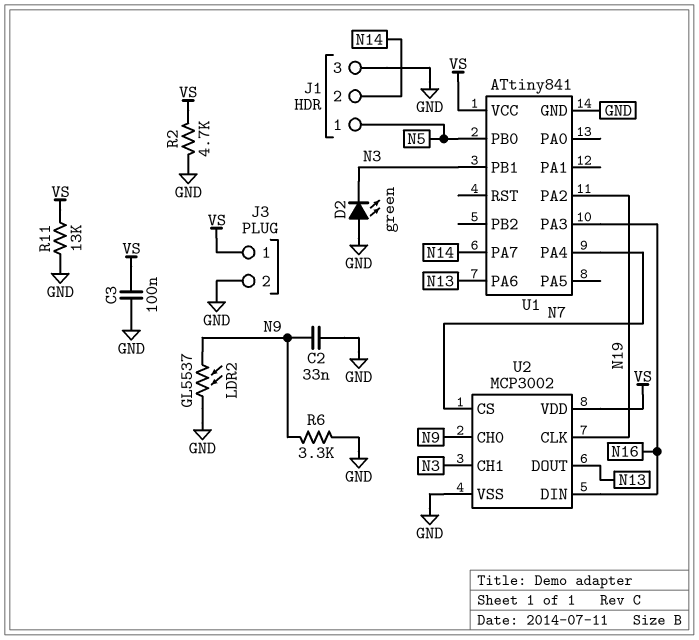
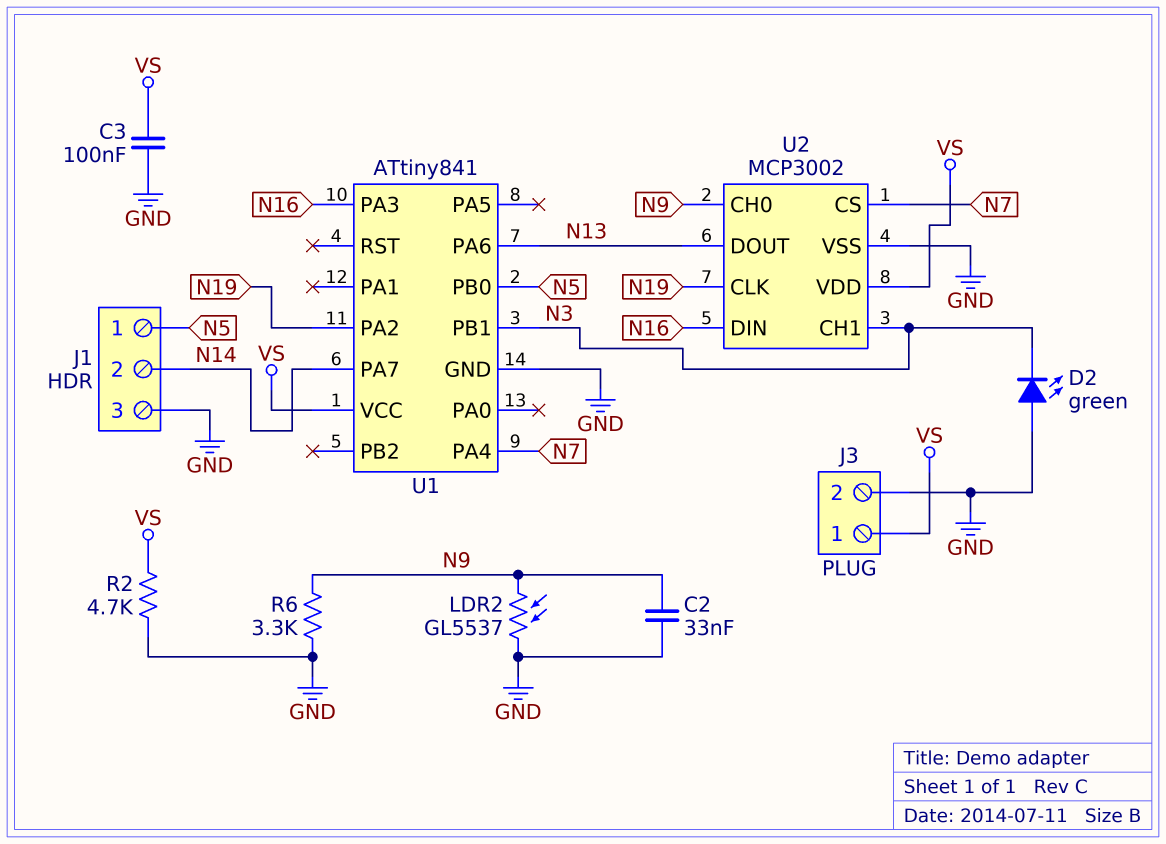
R11: 13k (GND, VS) -> none

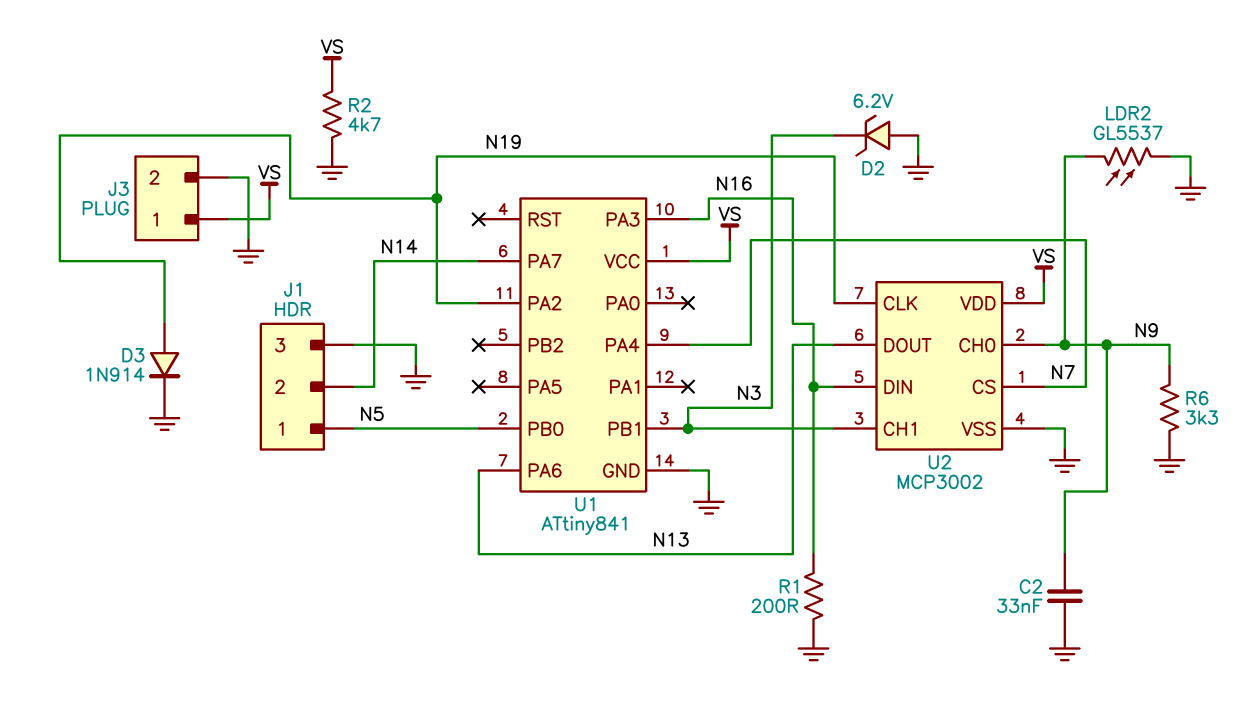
C3: 100nF (GND, VS) -> none
D2: LED green (A GND, K N3) -> zener 6.2V (A GND, K N3)
D3: none -> diode 1N914 (A N19, K GND)
R1: none -> 200 (GND, N16)

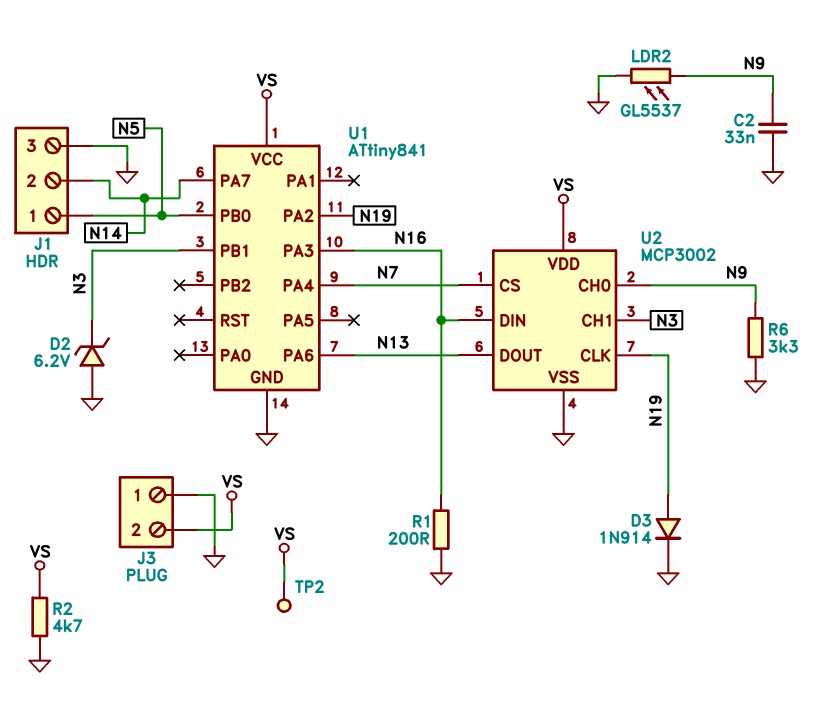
J3 pin 1: VS -> GND
J3 pin 2: GND -> VS
TP2: none -> test point (VS)

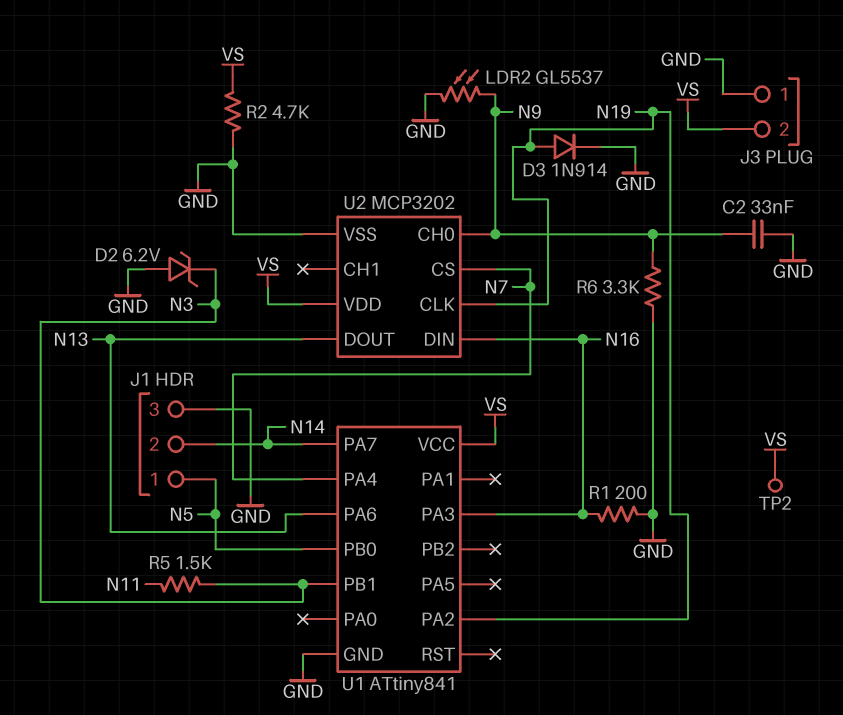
R5: none -> 1.5k (N3, N11)
U2: MCP3002 -> MCP3202
U2 pin CH1: N3 -> none

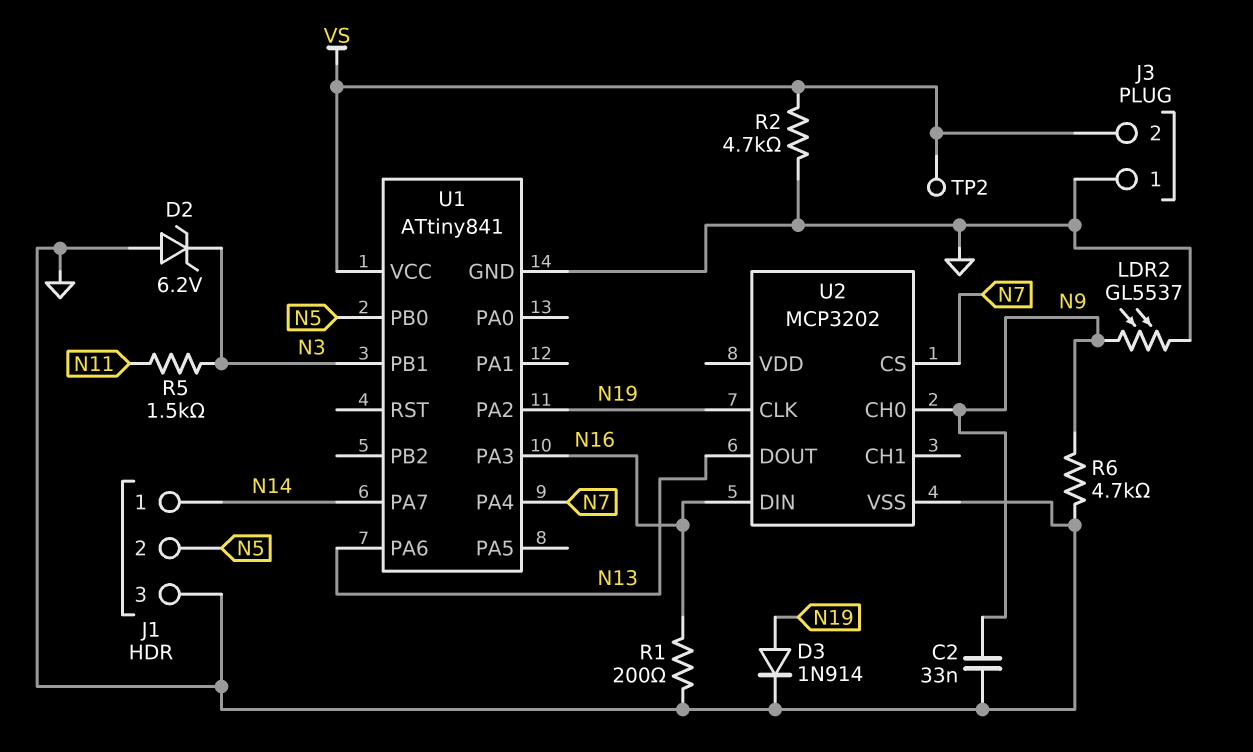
J1 pin 1: N5 -> N14
J1 pin 2: N14 -> N5
R6: 3.3k (GND, N9) -> 4.7k (GND, N9)
U2 pin VDD: VS -> none

